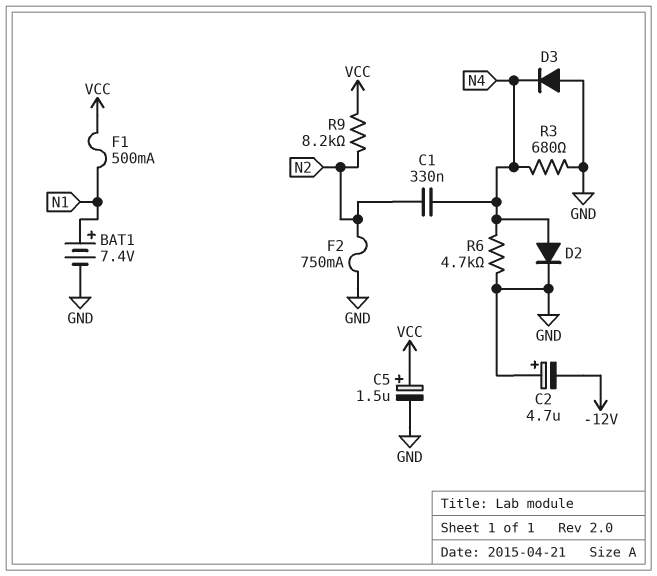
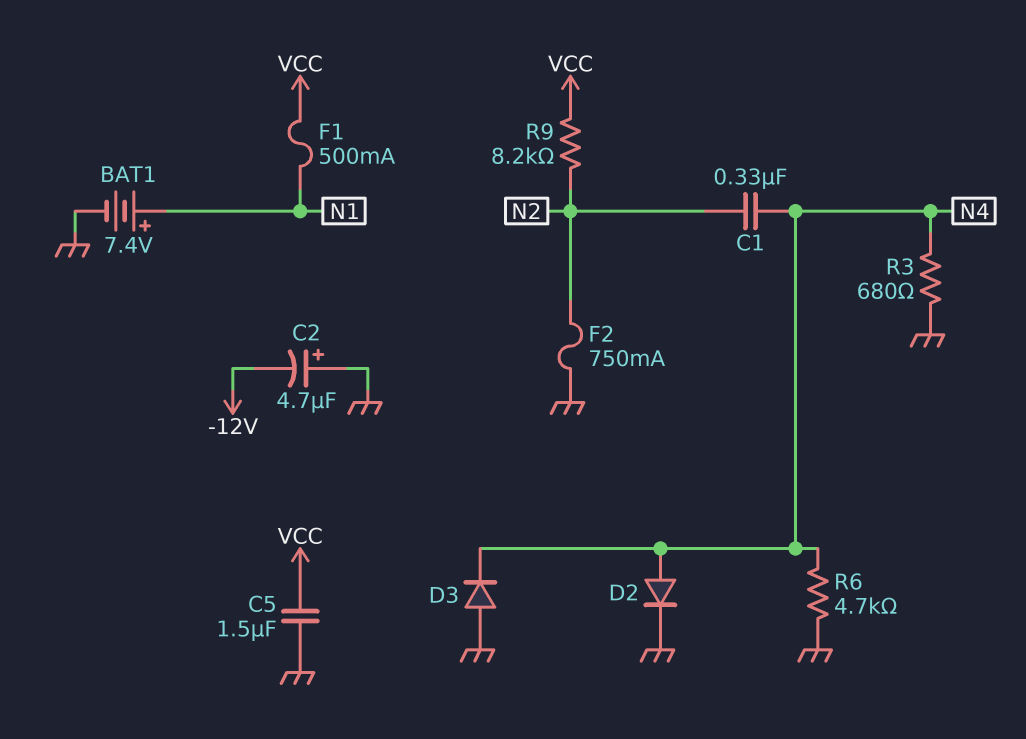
C5: 1.5uF (plus VCC, minus GND) -> 1.5uF (GND, VCC)

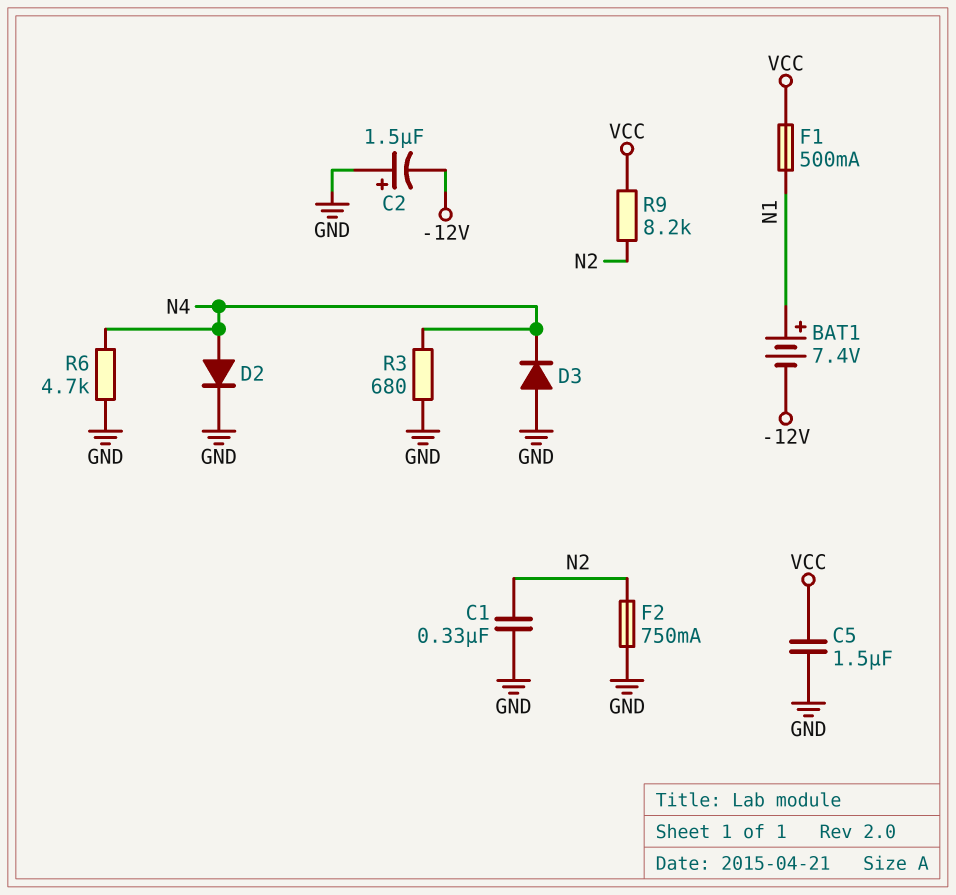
BAT1: 7.4V (plus N1, minus GND) -> 7.4V (plus N1, minus -12V)
C1: 330nF (N2, N4) -> 330nF (GND, N2)
C2: 4.7uF (plus GND, minus -12V) -> 1.5uF (plus GND, minus -12V)

